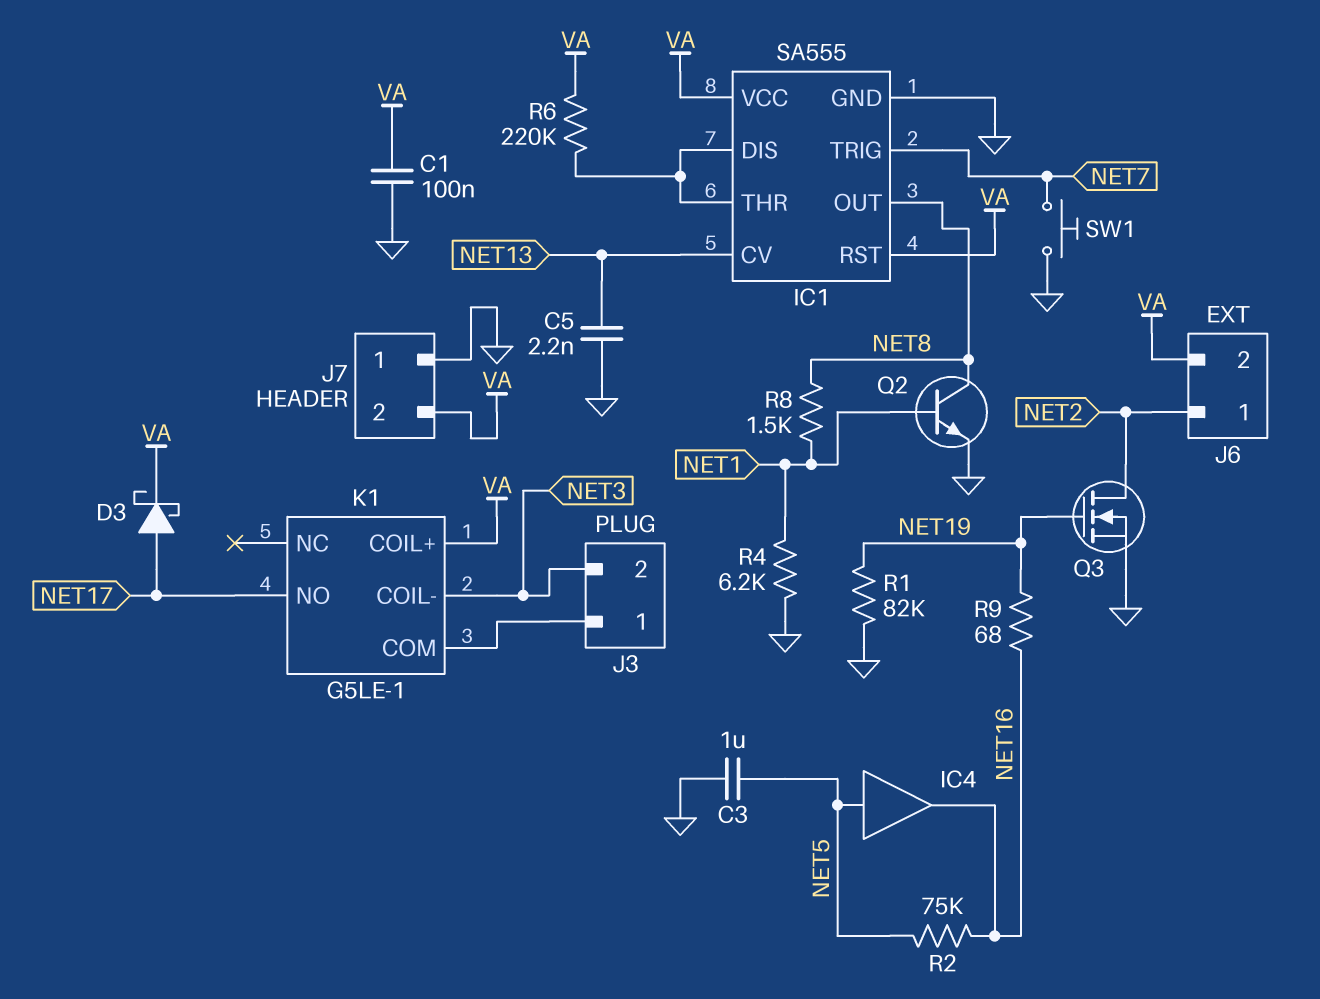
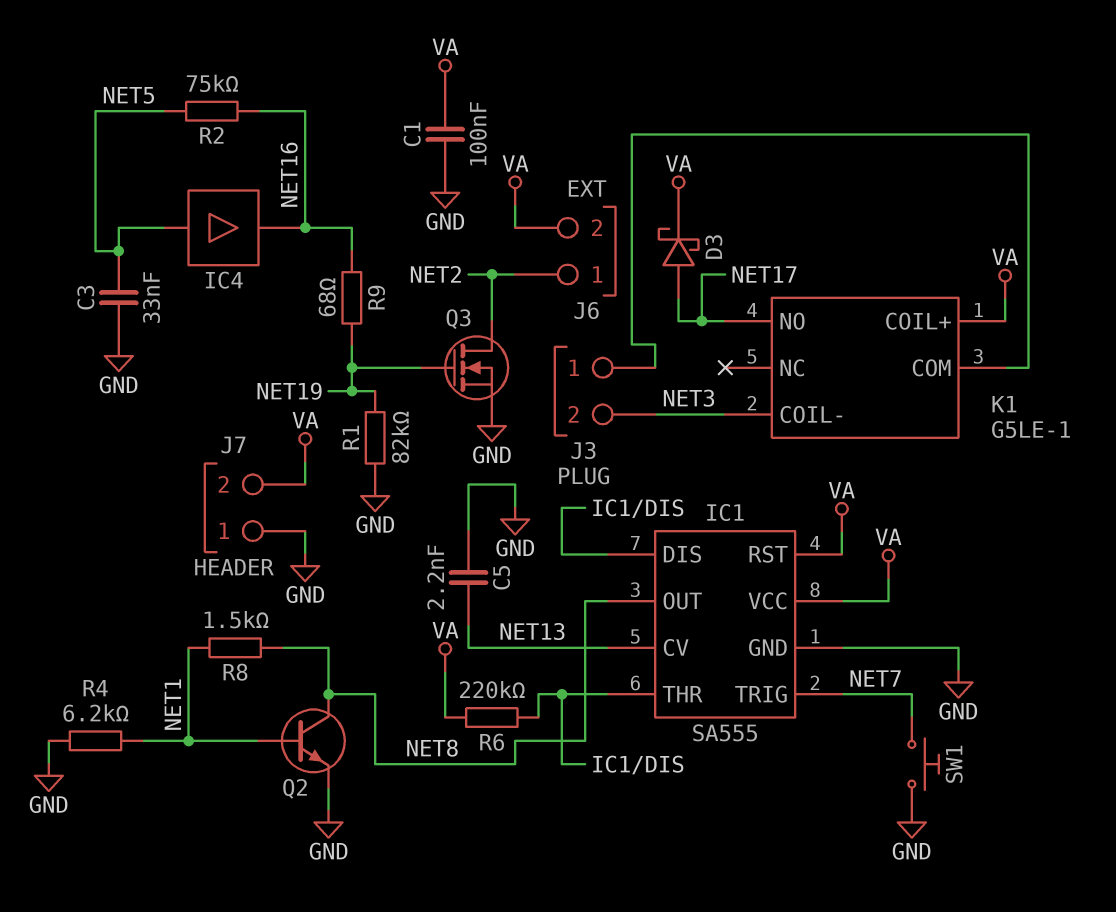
C3: 1uF (GND, NET5) -> 33nF (GND, NET5)

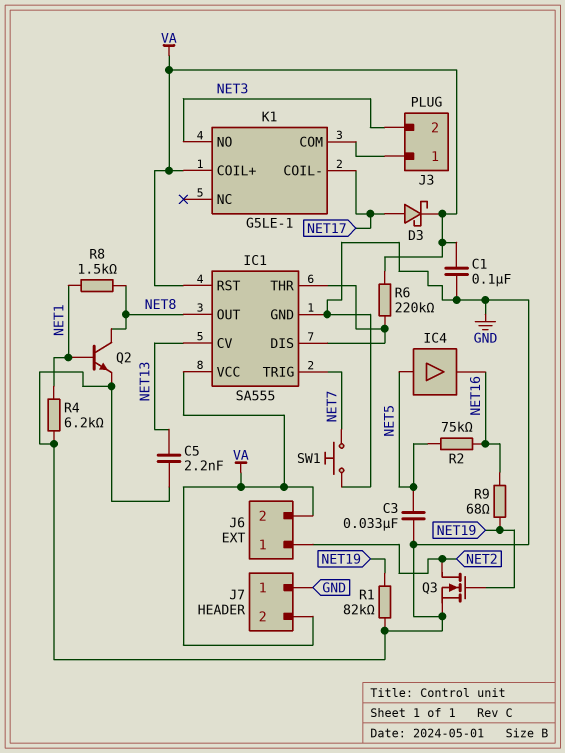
K1 pin COIL-: NET3 -> NET17
K1 pin NO: NET17 -> NET3

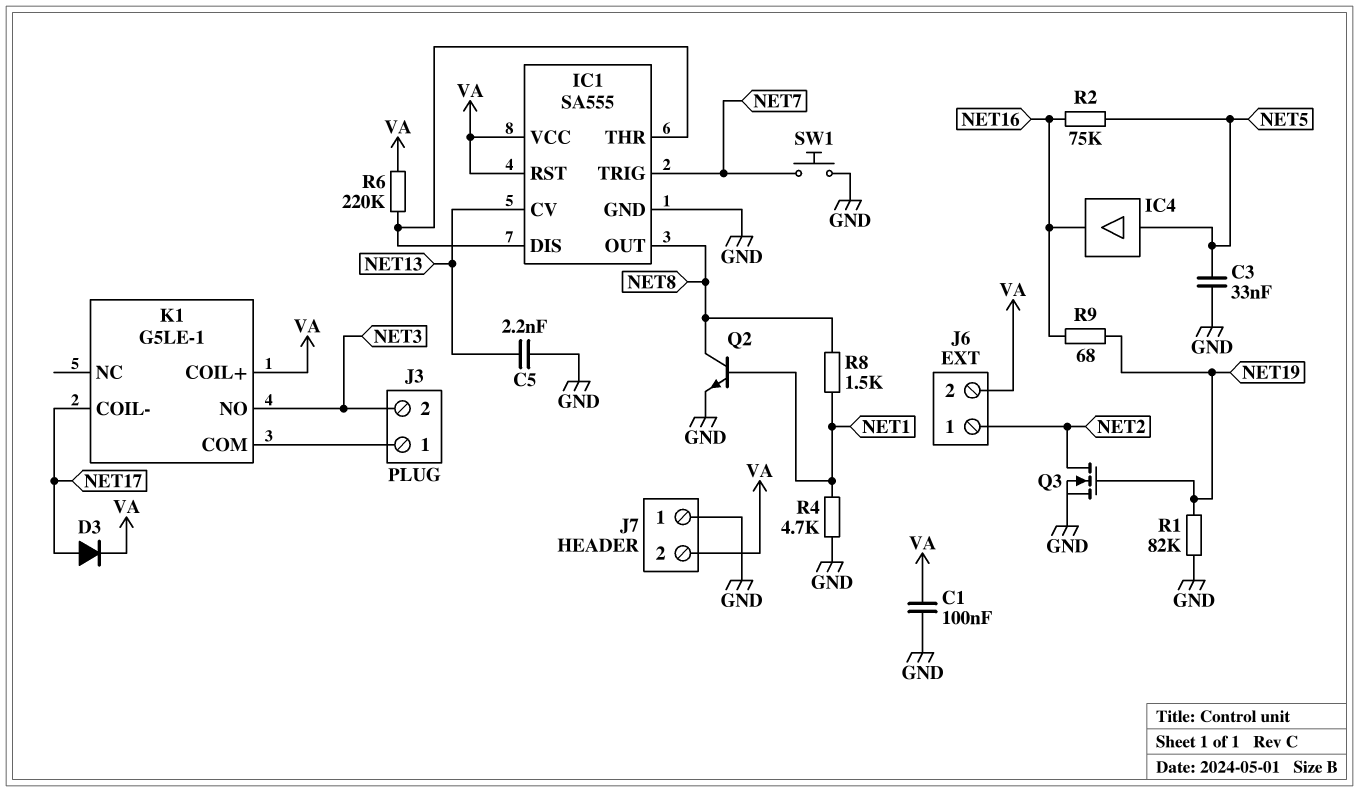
D3: schottky (A NET17, K VA) -> diode (A NET17, K VA)
R4: 6.2k (GND, NET1) -> 4.7k (GND, NET1)

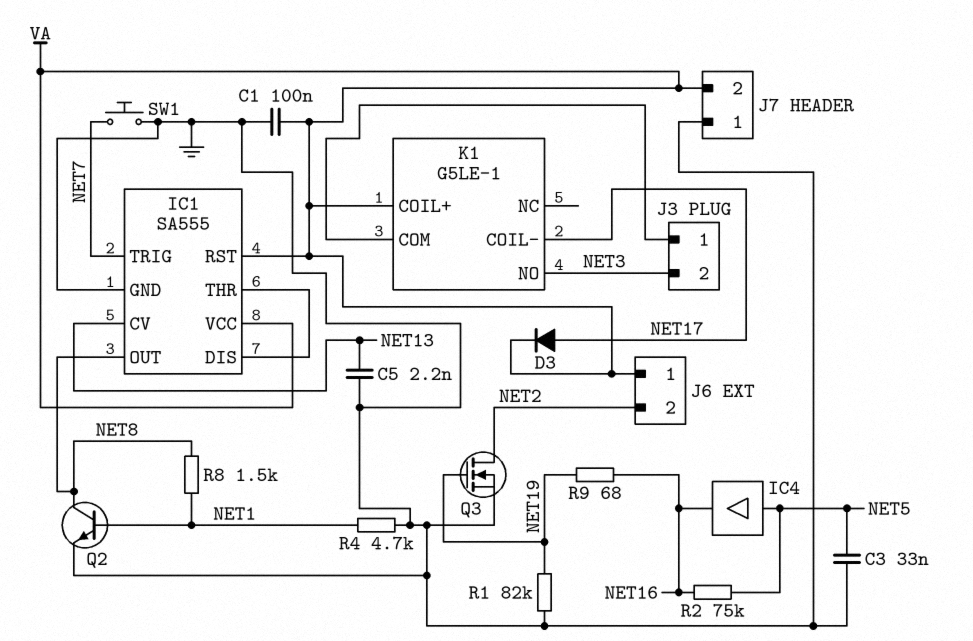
J6 pin 1: NET2 -> VA
J6 pin 2: VA -> NET2
R6: 220k (IC1/DIS, VA) -> none

